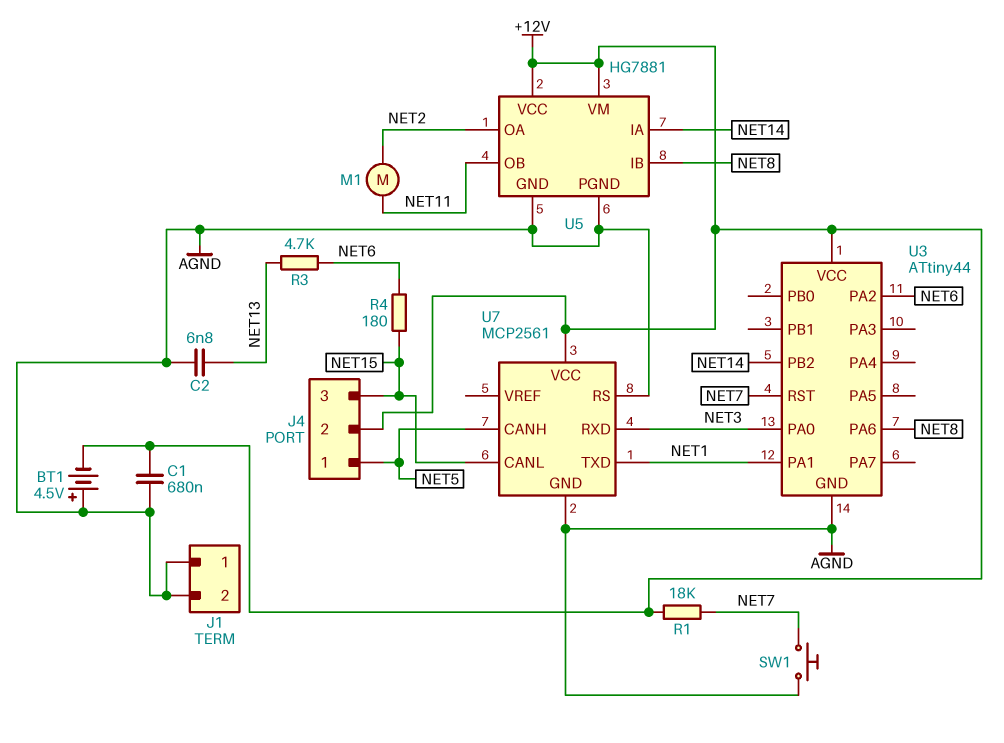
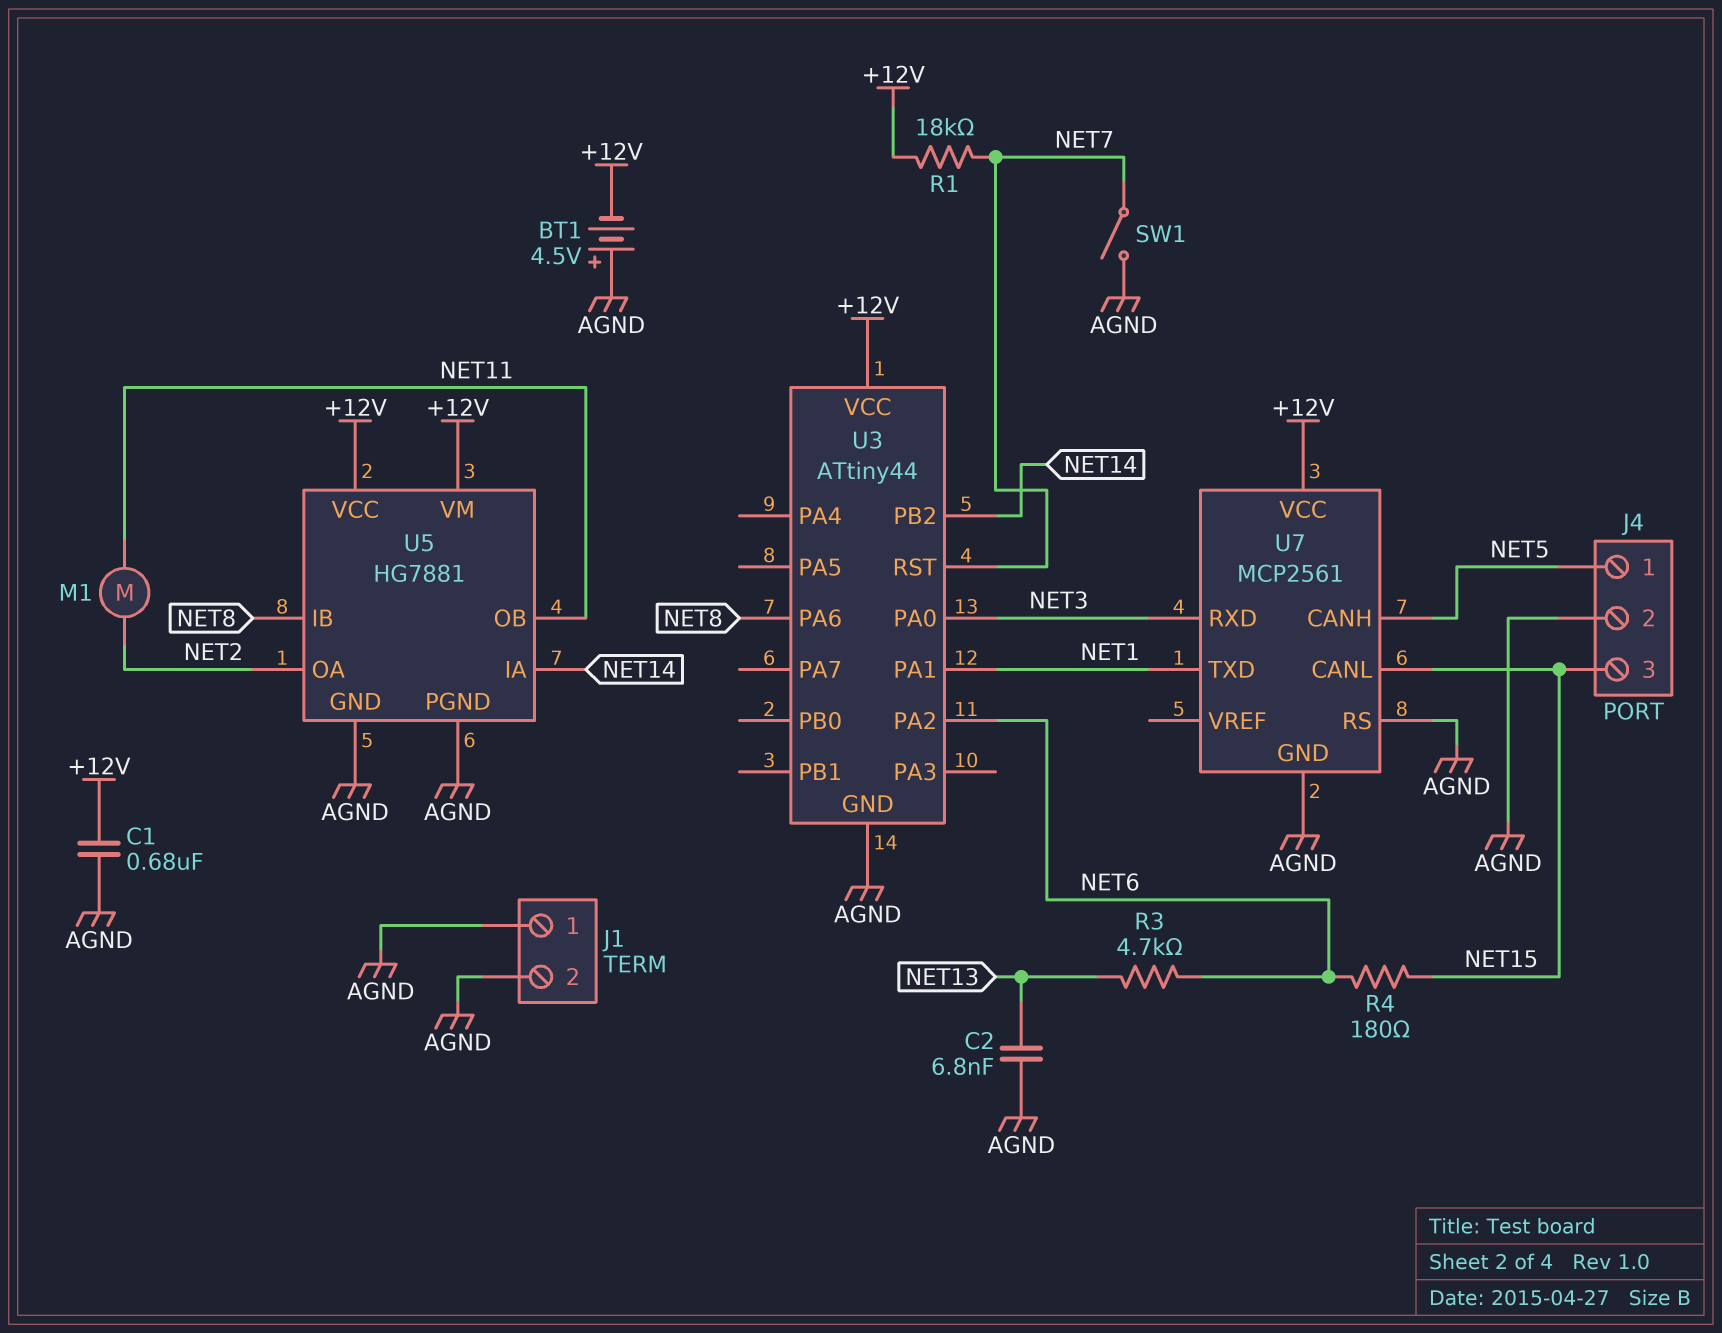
J4 pin 2: +12V -> AGND
SW1: button (AGND, NET7) -> switch (AGND, NET7)

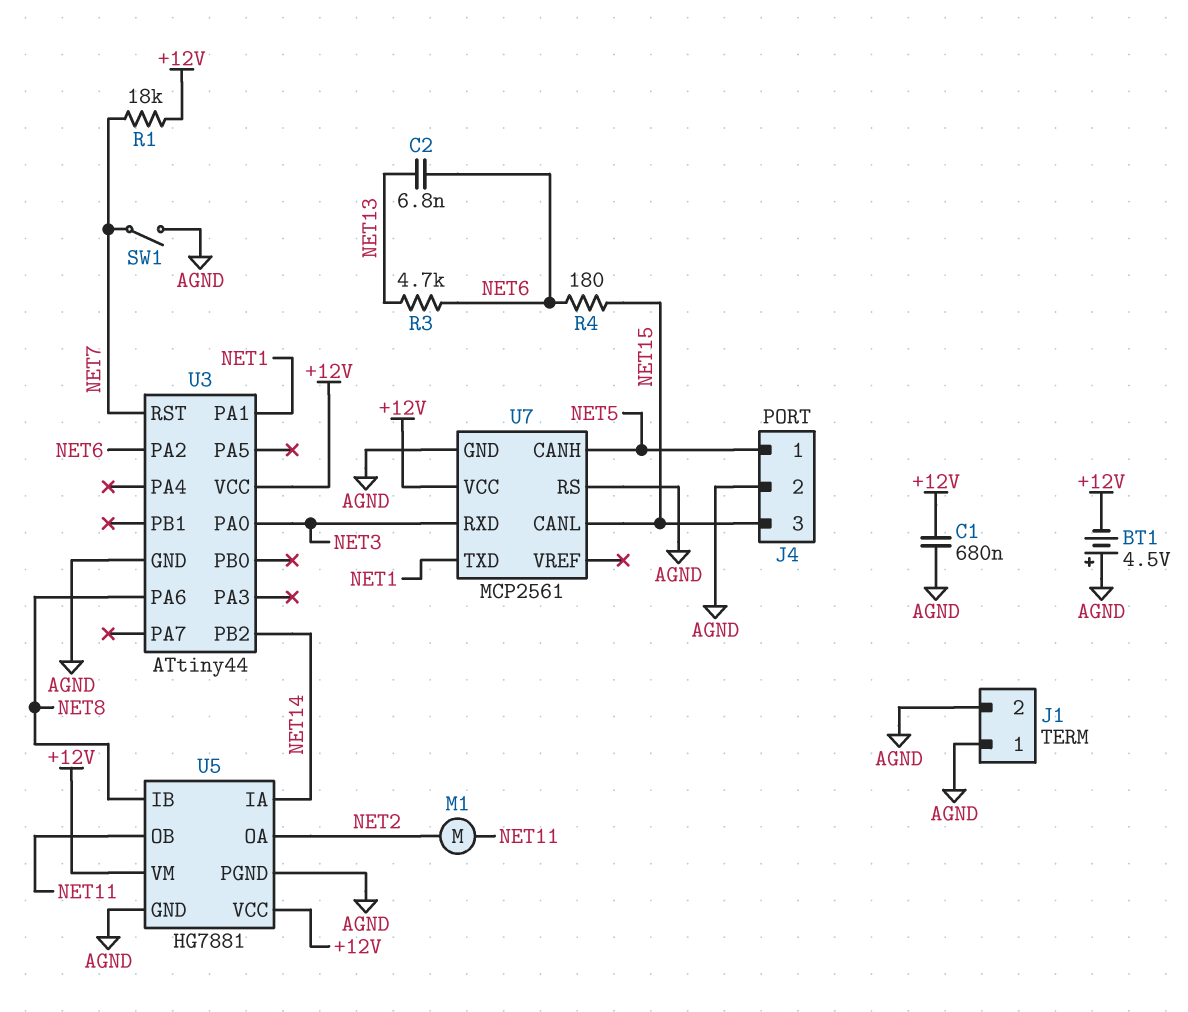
C2: 6.8nF (AGND, NET13) -> 6.8nF (NET6, NET13)

